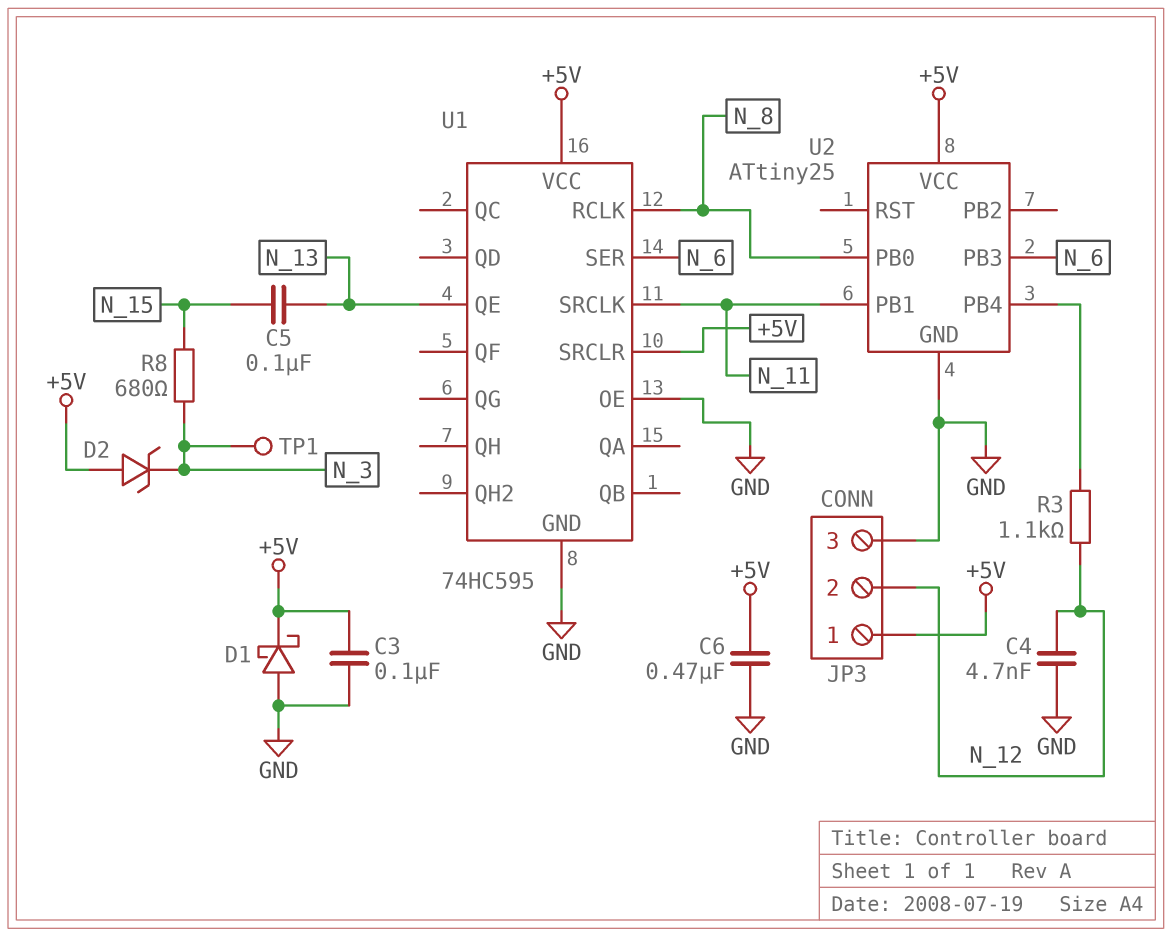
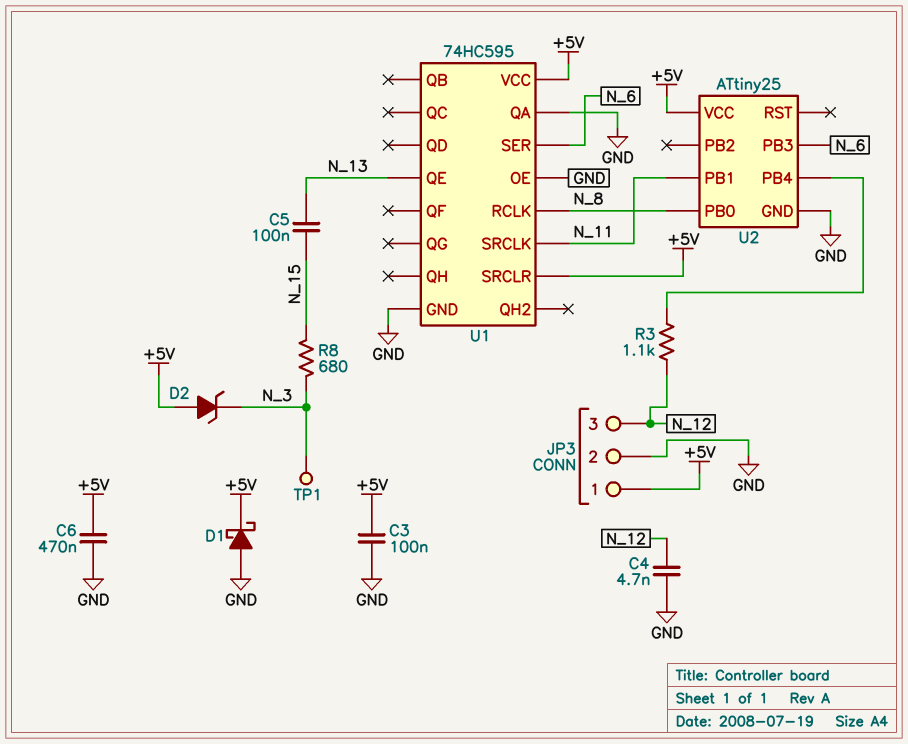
JP3 pin 2: N_12 -> GND
JP3 pin 3: GND -> N_12
U1 pin QA: none -> GND

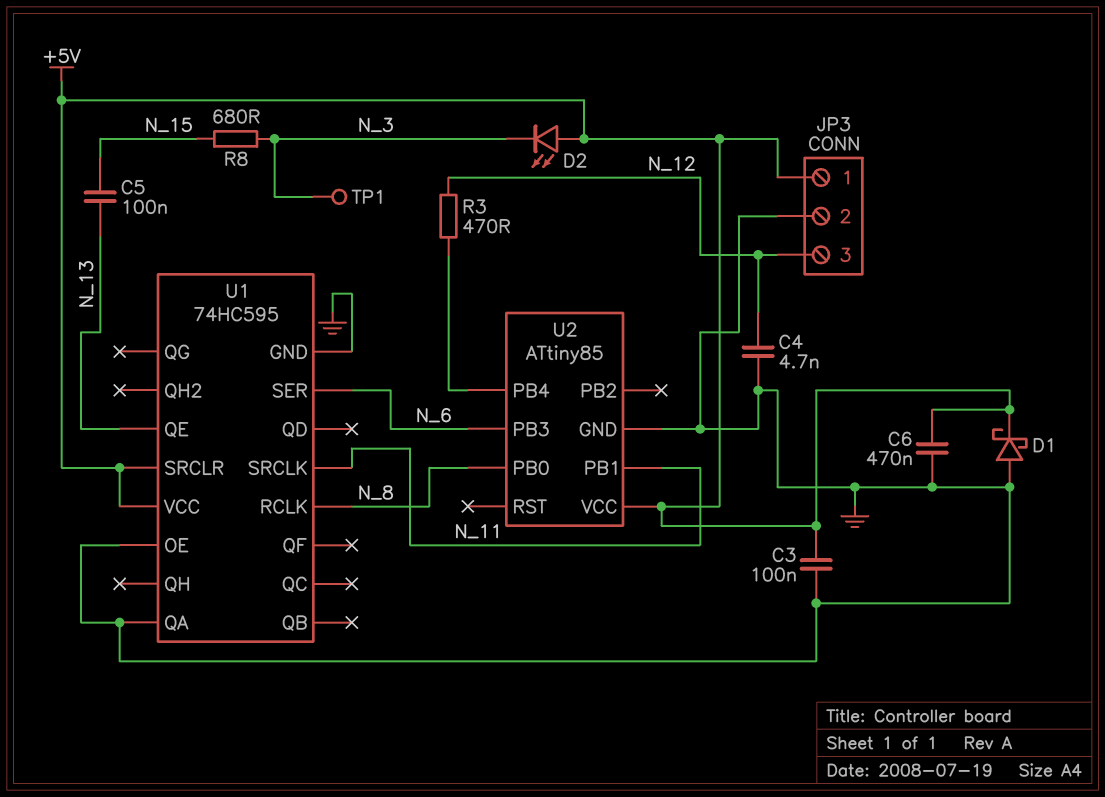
D2: zener (A +5V, K N_3) -> LED (A +5V, K N_3)
R3: 1.1k (N_12, U2/PB4) -> 470 (N_12, U2/PB4)
U2: ATtiny25 -> ATtiny85

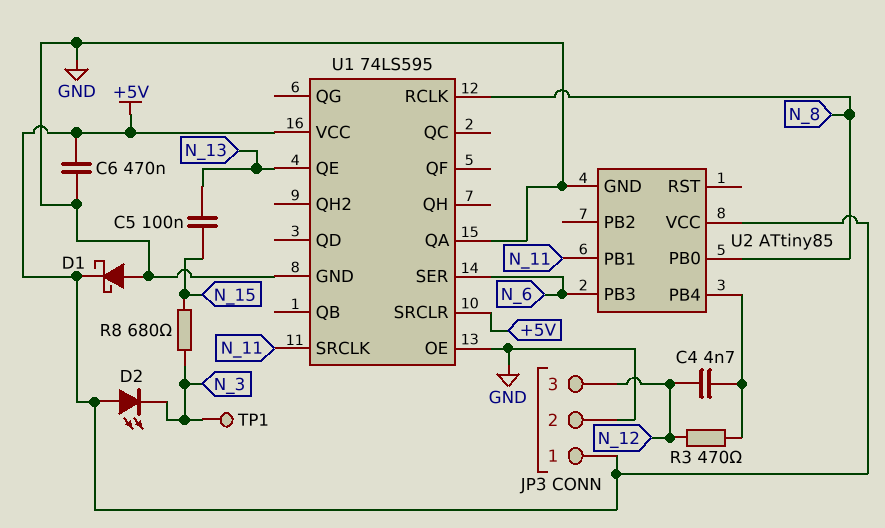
C3: 100nF (+5V, GND) -> none
C4: 4.7nF (GND, N_12) -> 4.7nF (N_12, U2/PB4)
U1: 74HC595 -> 74LS595

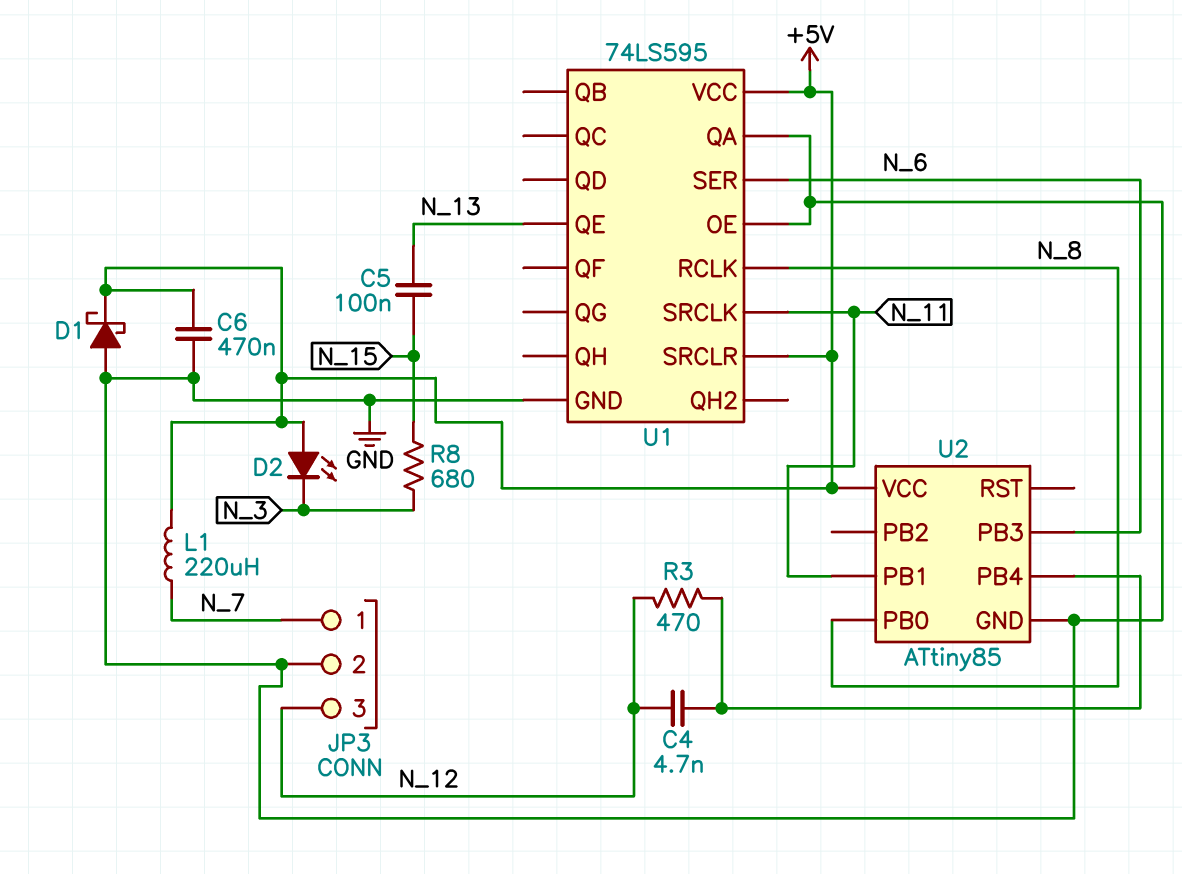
JP3 pin 1: +5V -> N_7
L1: none -> 220uH (+5V, N_7)
TP1: test point (N_3) -> none

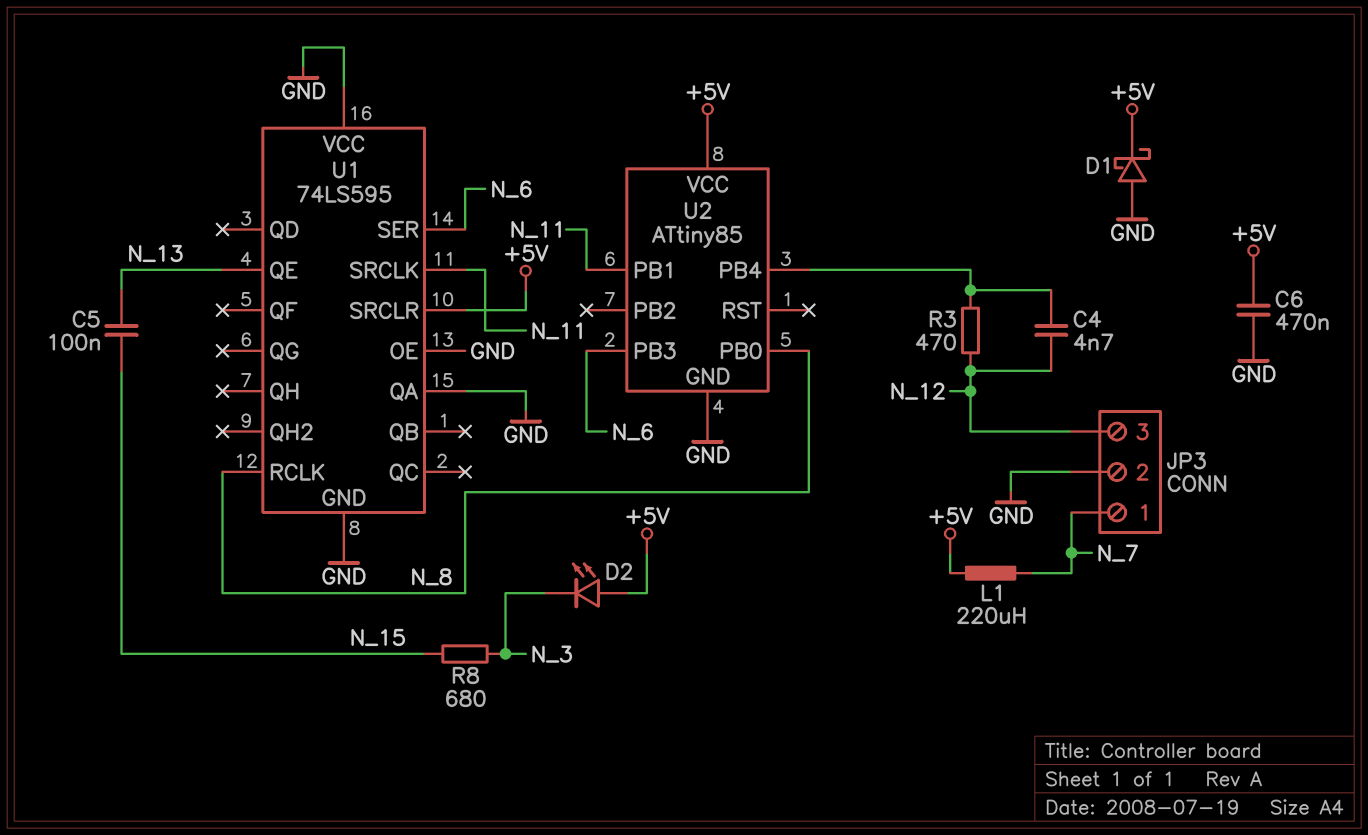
U1 pin VCC: +5V -> GND

